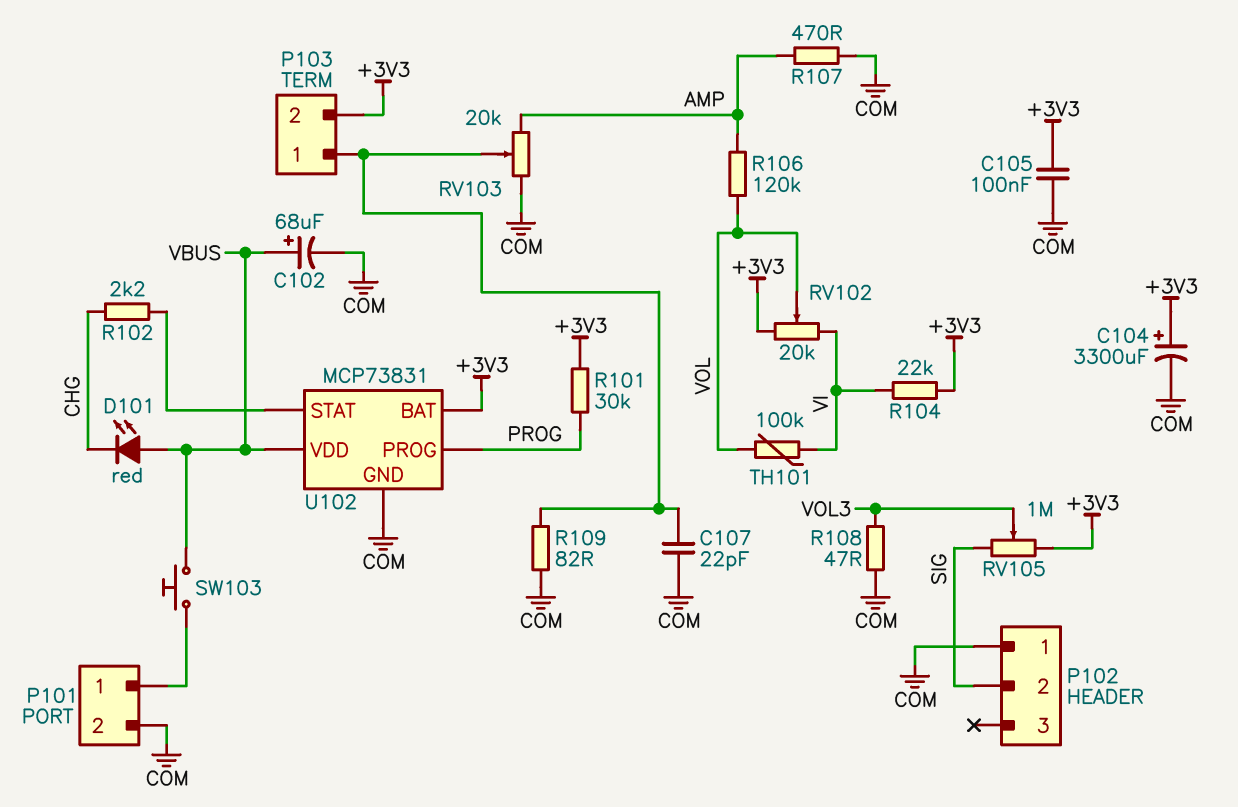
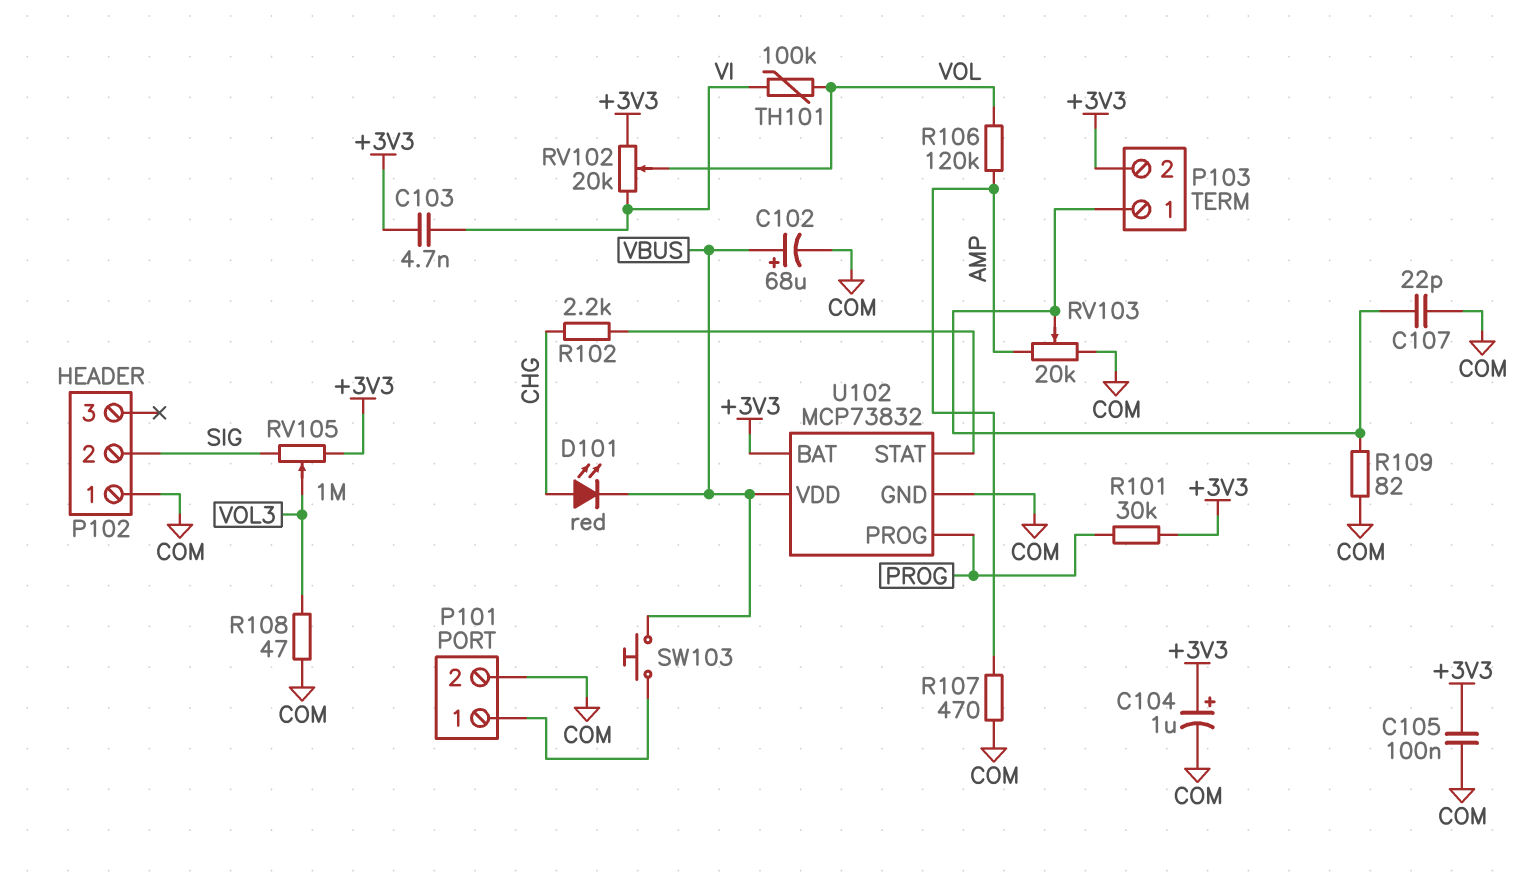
C103: none -> 4.7nF (+3V3, VI)
C104: 3300uF (plus +3V3, minus COM) -> 1uF (plus +3V3, minus COM)
D101: LED red (A VBUS, K CHG) -> LED red (A CHG, K VBUS)
R104: 22k (+3V3, VI) -> none
U102: MCP73831 -> MCP73832

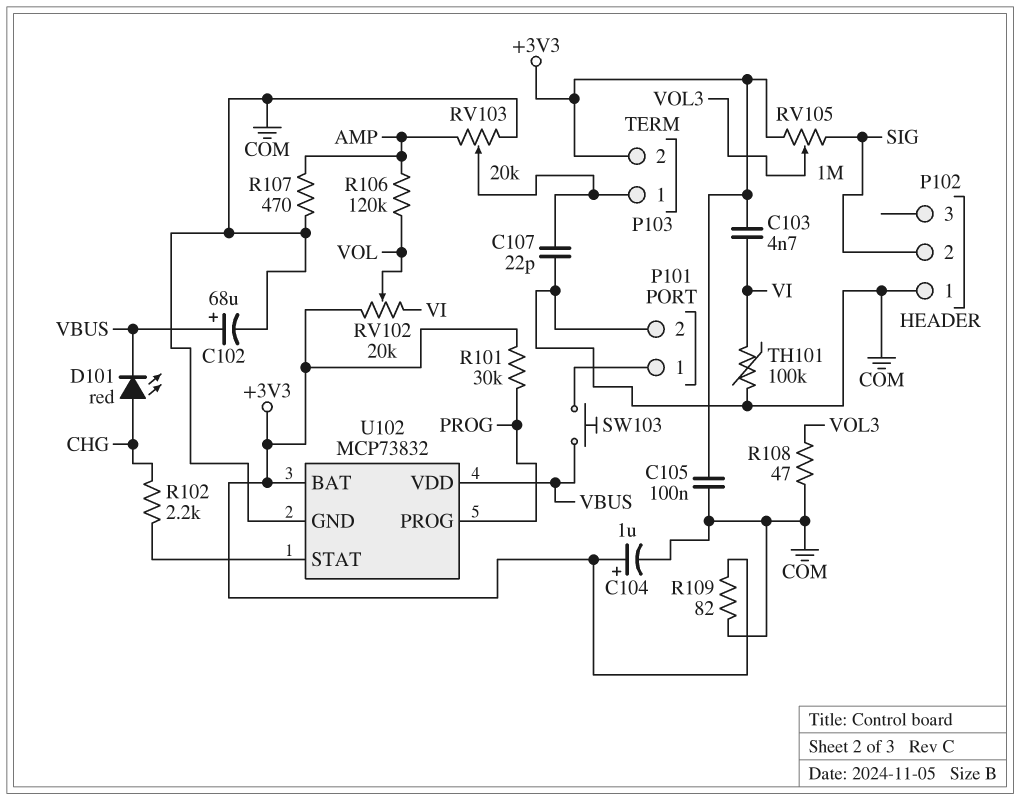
R109: 82 (COM, P103/1) -> 82 (+3V3, COM)
TH101: 100k (VI, VOL) -> 100k (COM, VI)

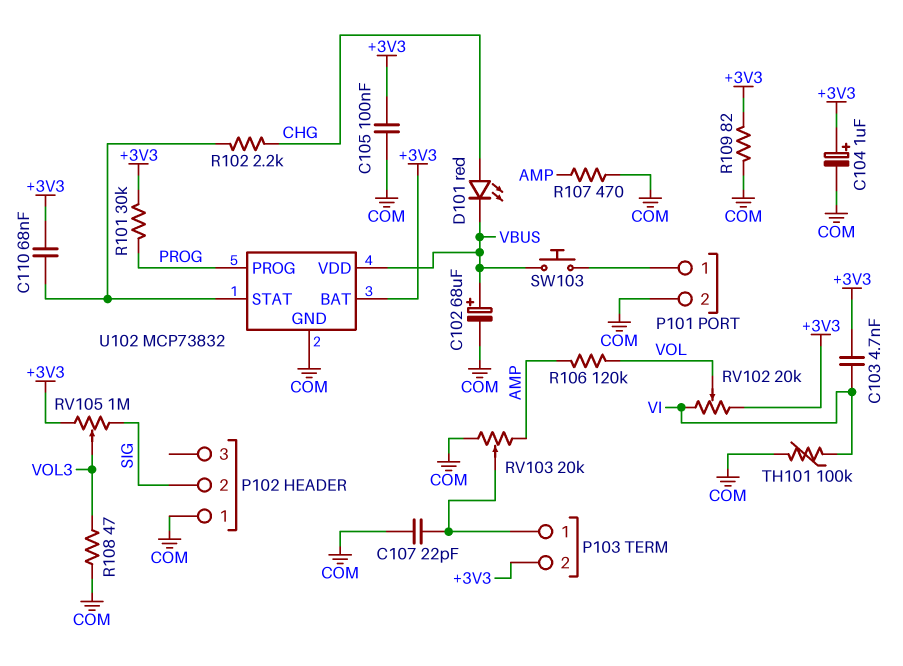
C110: none -> 68nF (+3V3, U102/STAT)

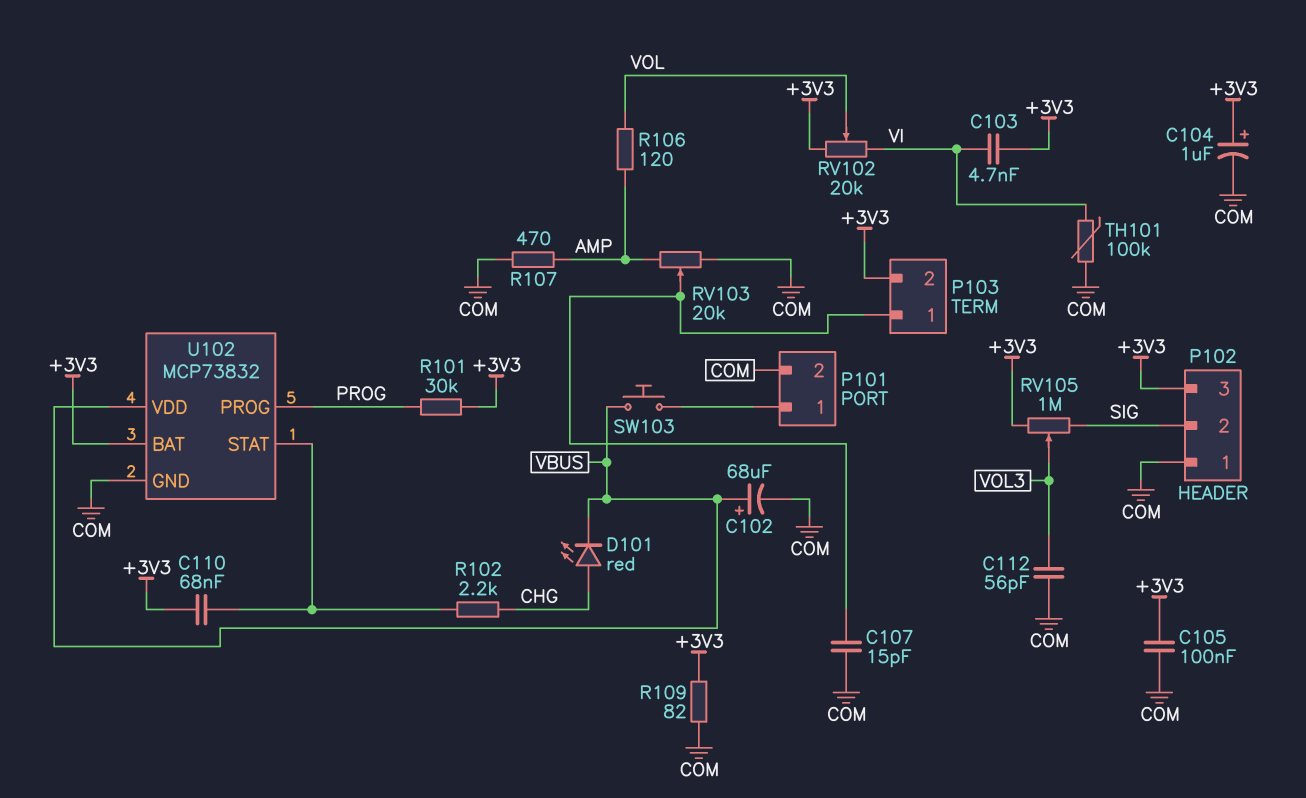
C107: 22pF (COM, P103/1) -> 15pF (COM, P103/1)
C112: none -> 56pF (COM, VOL3)
P102 pin 3: none -> +3V3
R106: 120k (AMP, VOL) -> 120 (AMP, VOL)
R108: 47 (COM, VOL3) -> none

